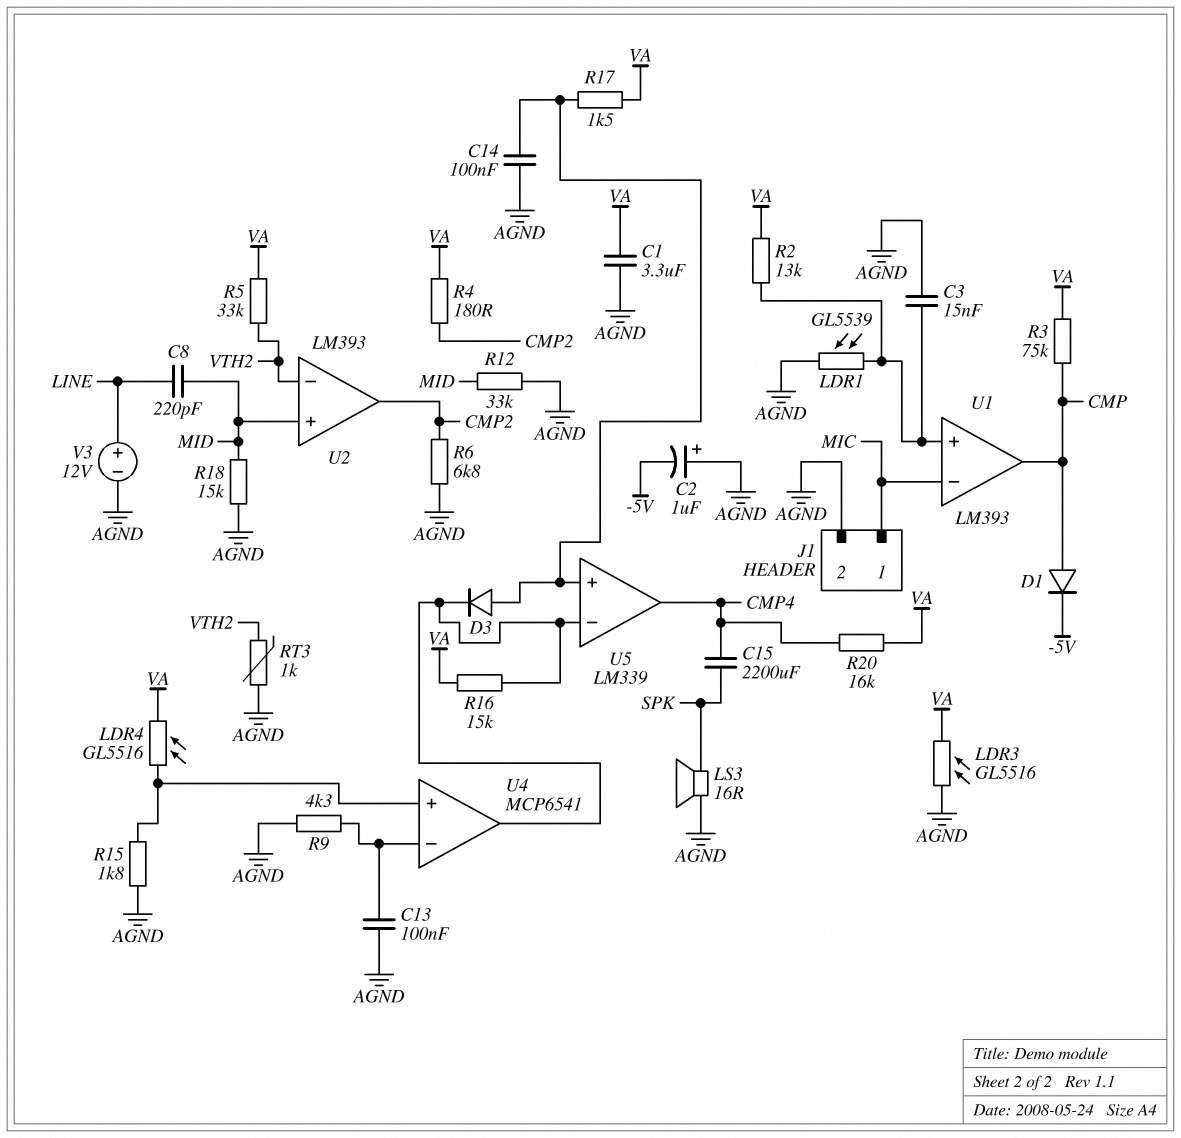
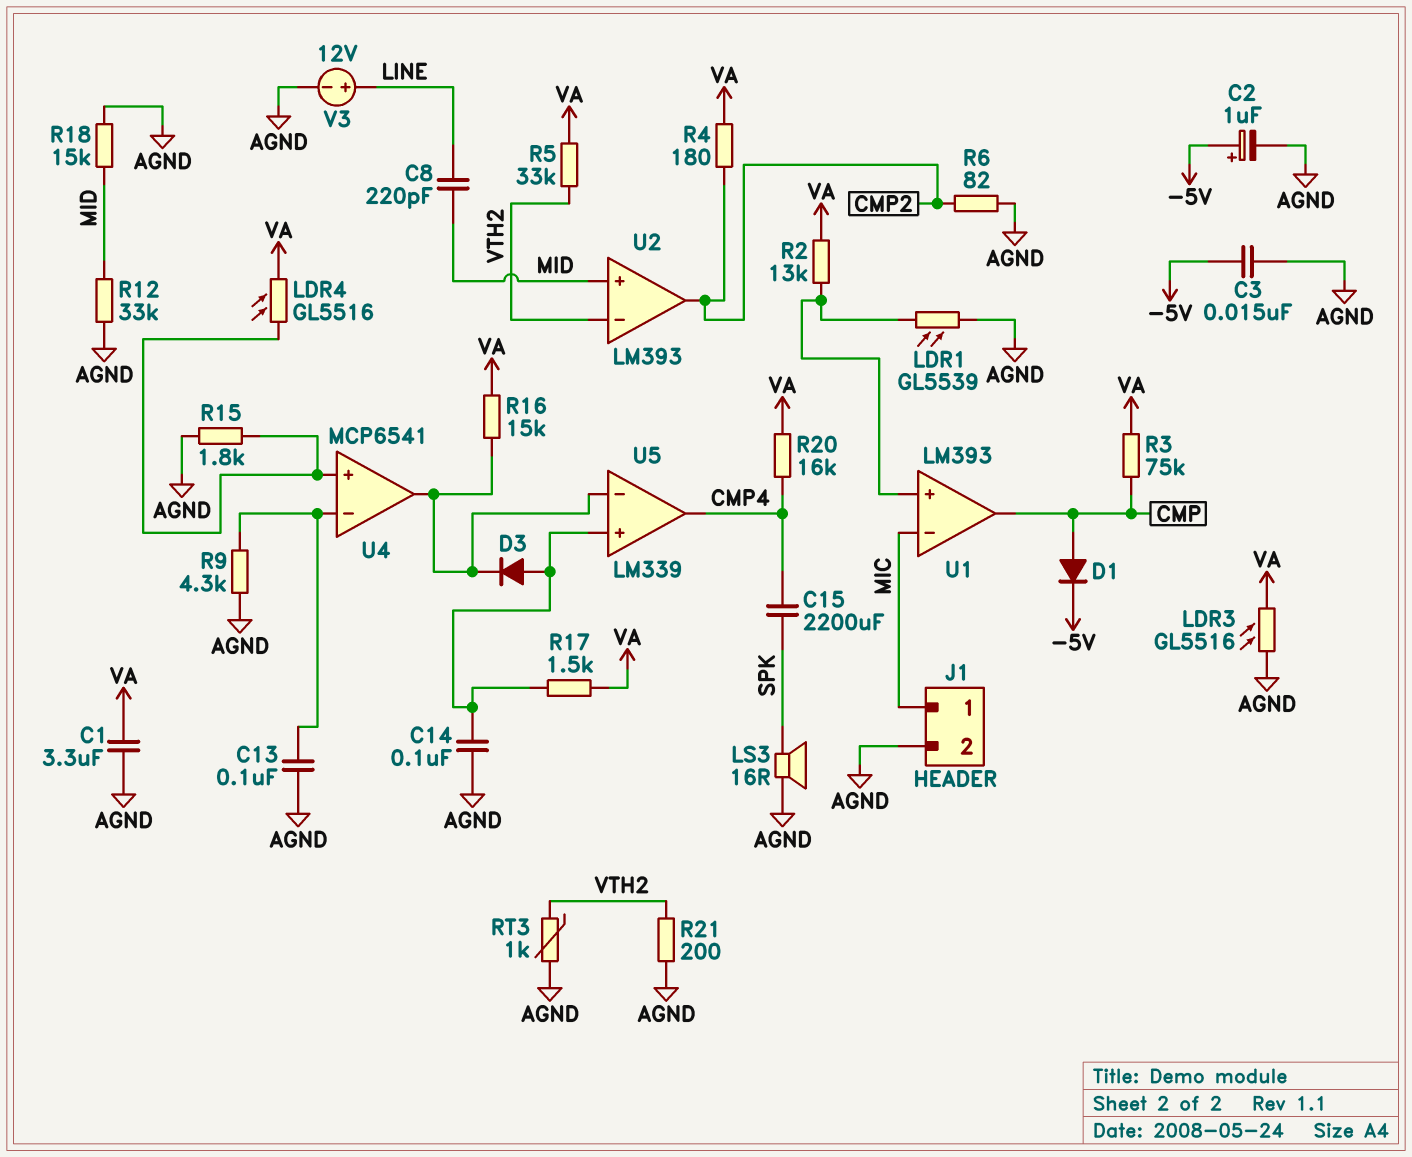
C2: 1uF (plus AGND, minus -5V) -> 1uF (plus -5V, minus AGND)
C3: 15nF (AGND, U1/in+) -> 15nF (-5V, AGND)
R6: 6.8k (AGND, CMP2) -> 82 (AGND, CMP2)
R21: none -> 200 (AGND, VTH2)

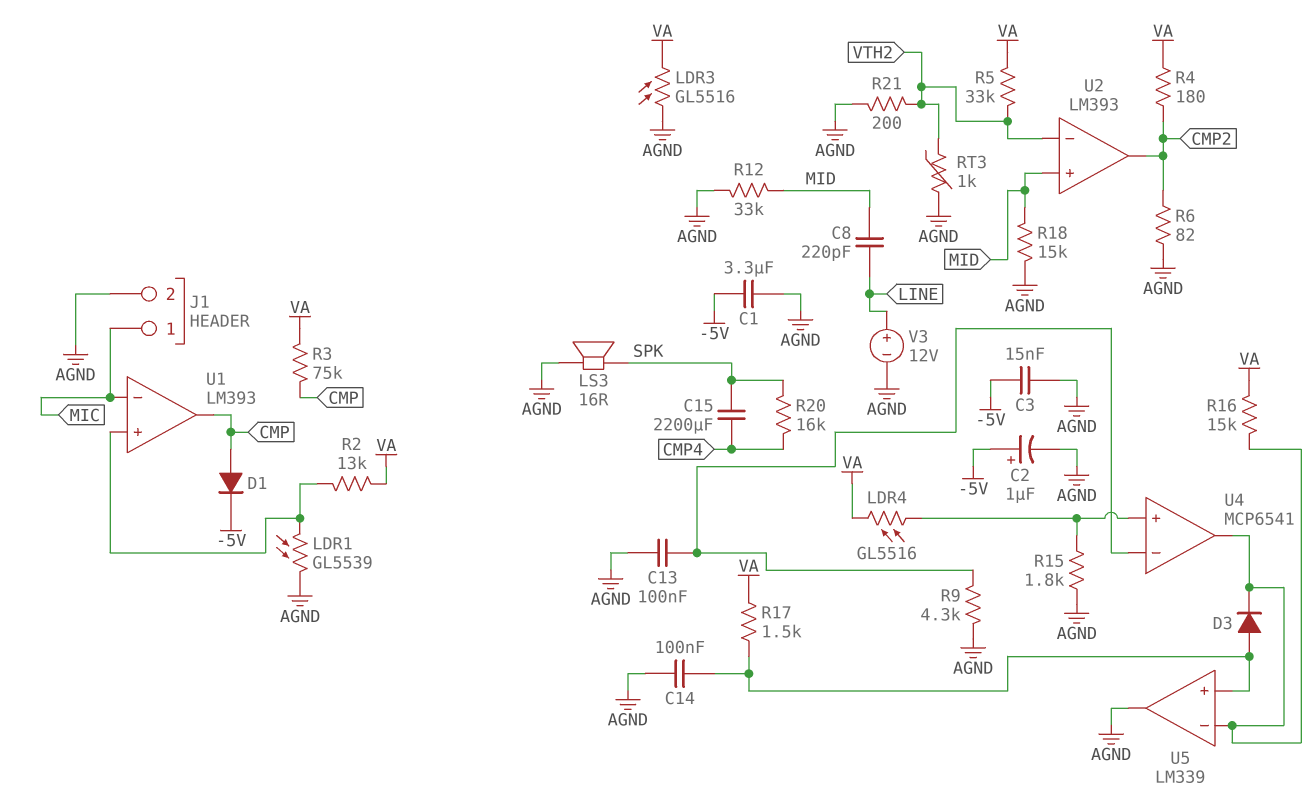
C1: 3.3uF (AGND, VA) -> 3.3uF (-5V, AGND)
R20: 16k (CMP4, VA) -> 16k (CMP4, SPK)
U5 pin out: CMP4 -> AGND

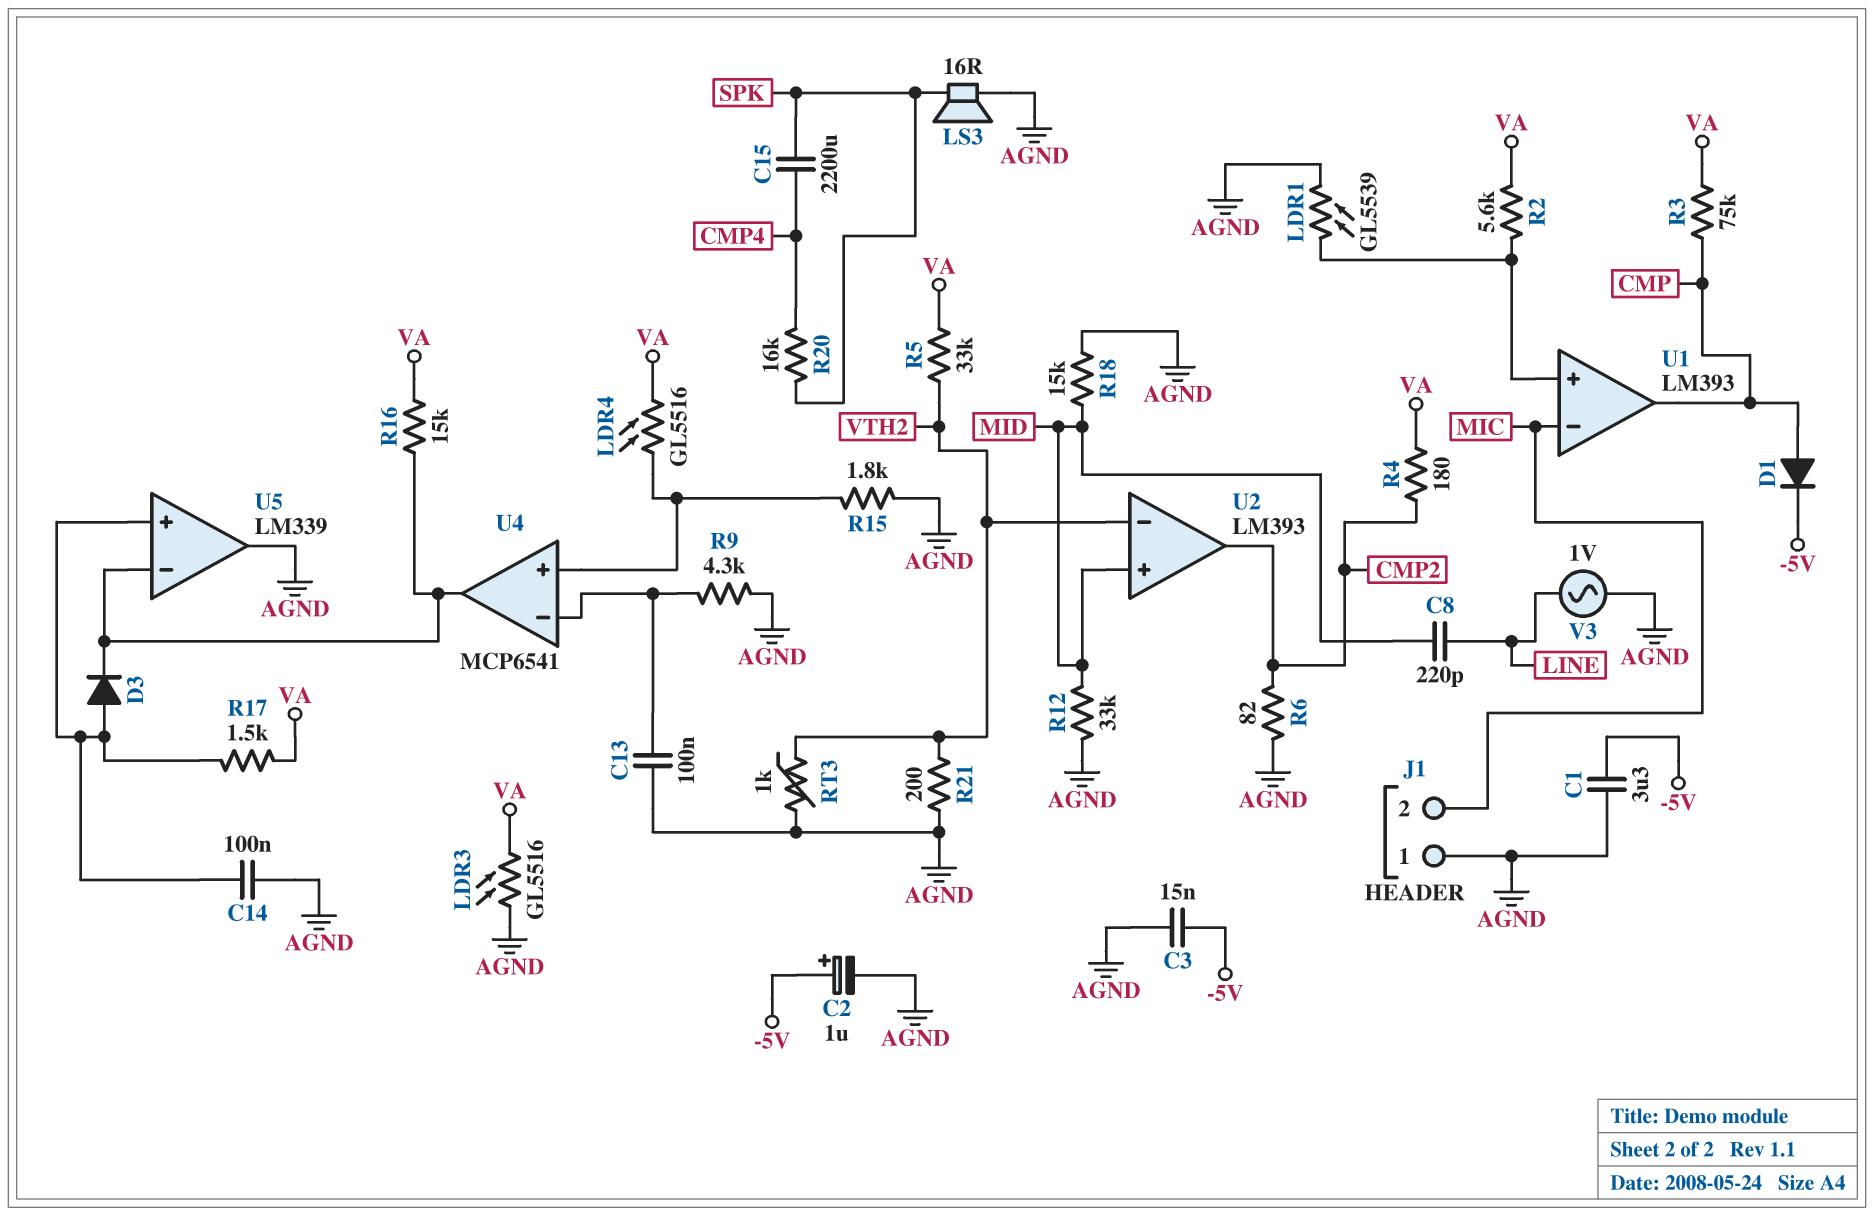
J1 pin 1: MIC -> AGND
J1 pin 2: AGND -> MIC
R2: 13k (U1/in+, VA) -> 5.6k (U1/in+, VA)
V3: 12V (plus LINE, minus AGND) -> AC 1V (AGND, LINE)

